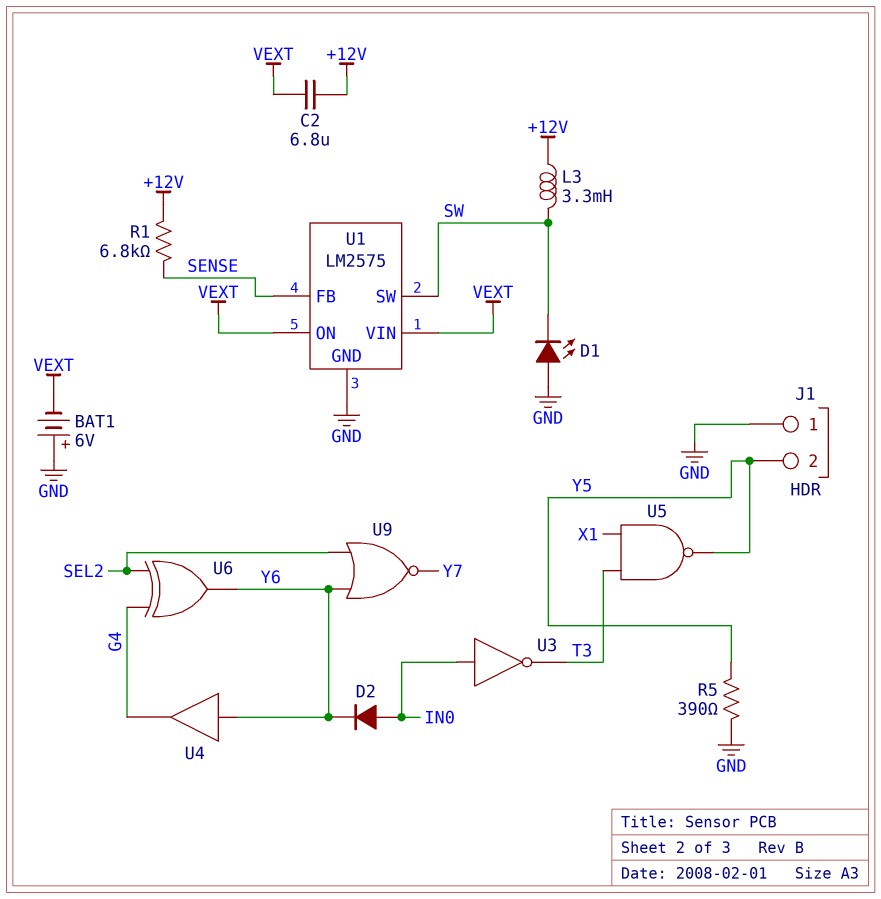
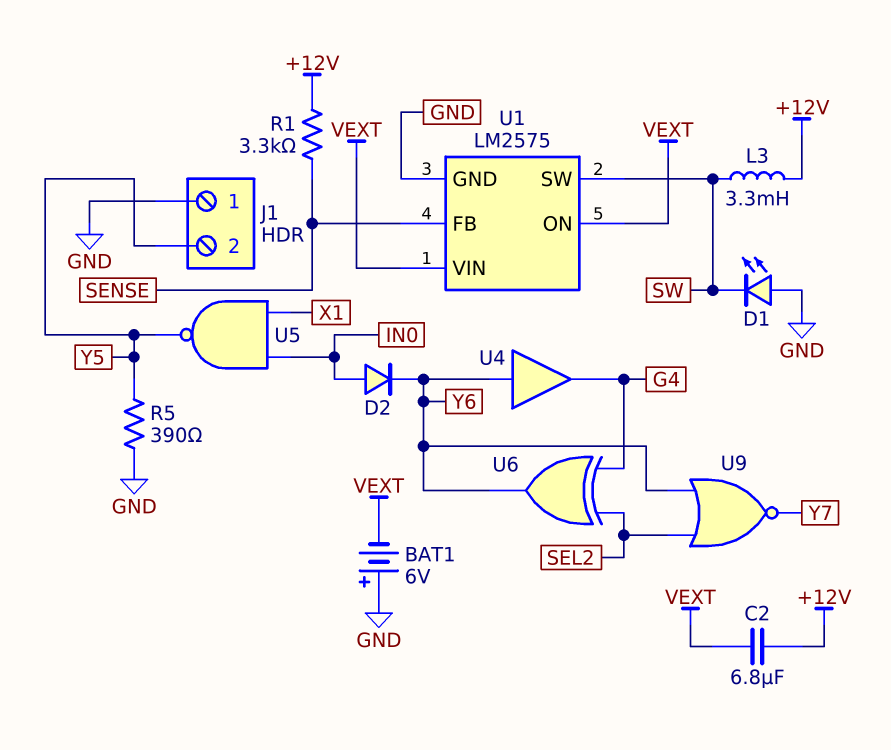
R1: 6.8k (+12V, SENSE) -> 3.3k (+12V, SENSE)
U3: NOT (in IN0, out T3) -> none
U5: NAND (in T3, in X1, out Y5) -> NAND (in IN0, in X1, out Y5)

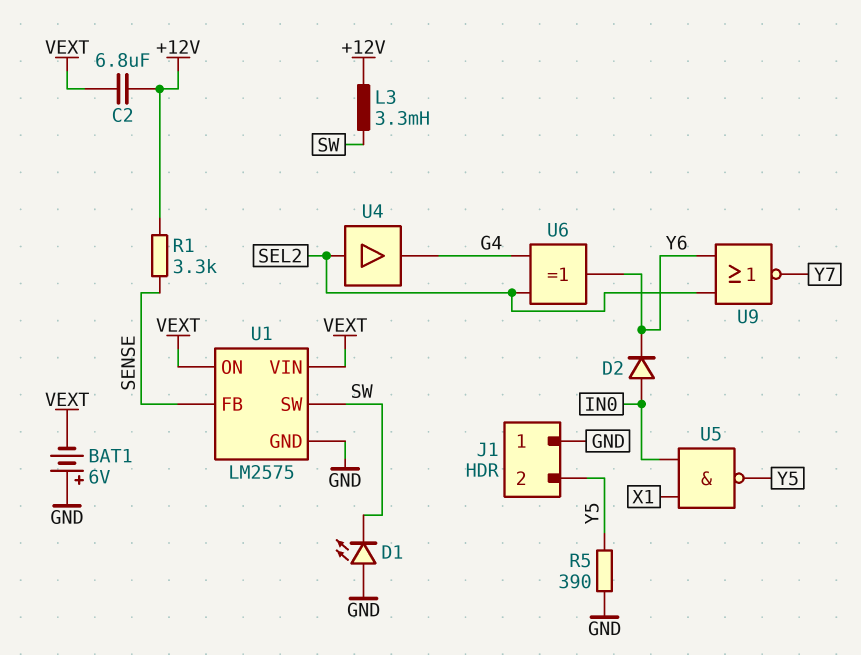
U4: buffer (in Y6, out G4) -> buffer (in SEL2, out G4)

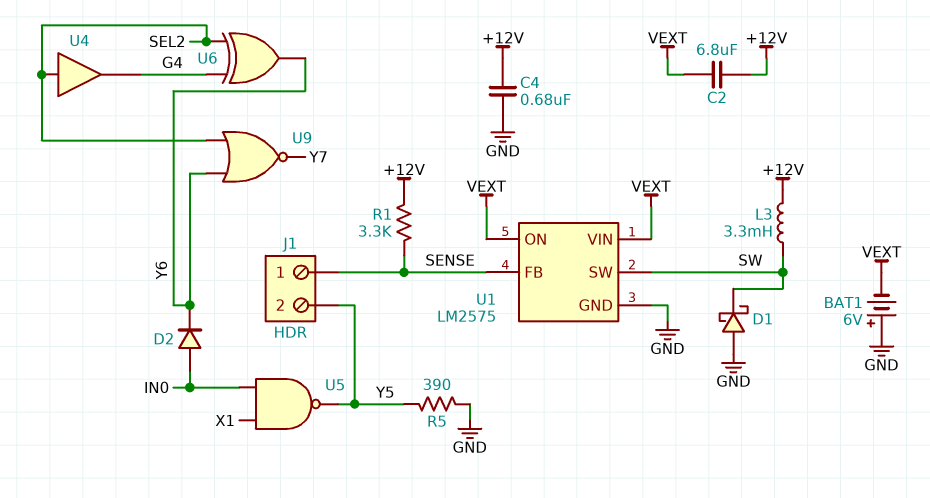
C4: none -> 680nF (+12V, GND)
D1: LED (A GND, K SW) -> schottky (A GND, K SW)
J1 pin 1: GND -> SENSE

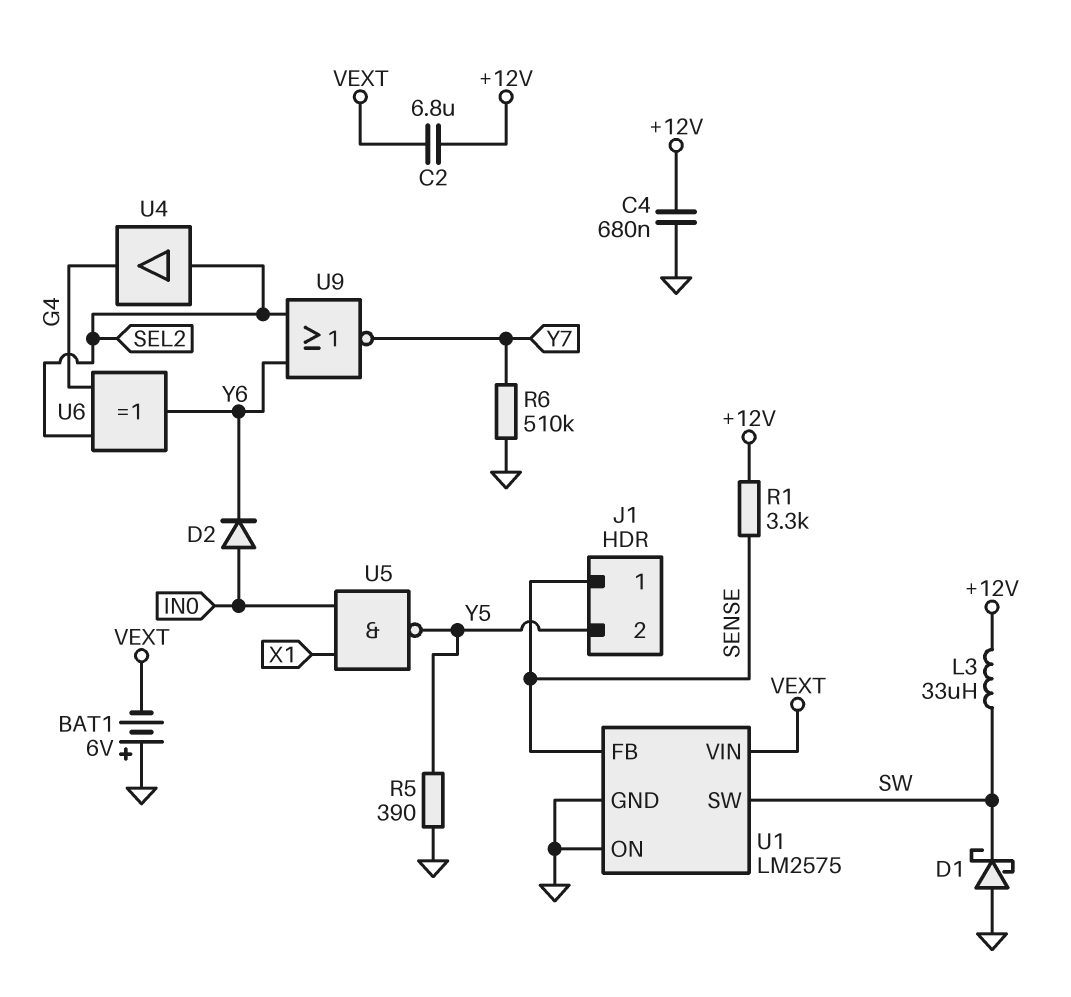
L3: 3.3mH (+12V, SW) -> 33uH (+12V, SW)
R6: none -> 510k (GND, Y7)
U1 pin ON: VEXT -> GND

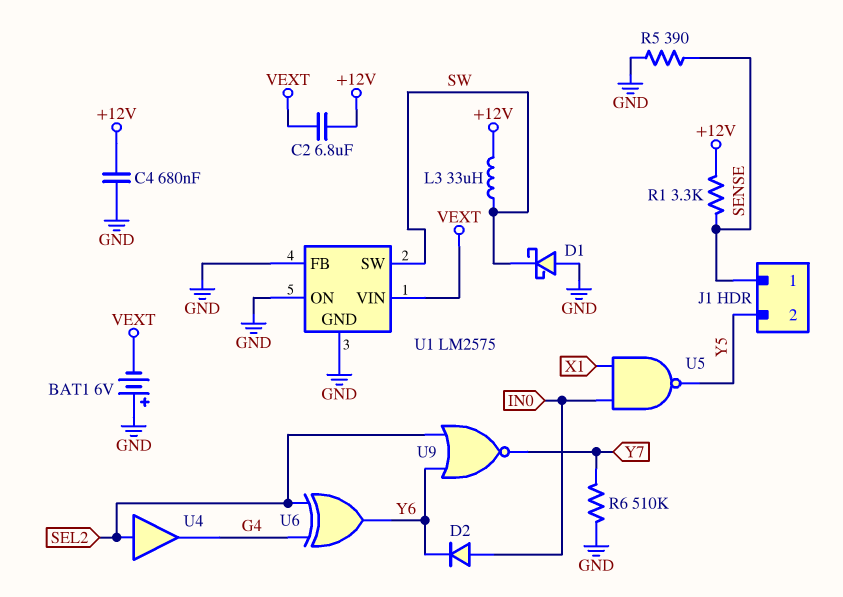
R5: 390 (GND, Y5) -> 390 (GND, SENSE)
U1 pin FB: SENSE -> GND

